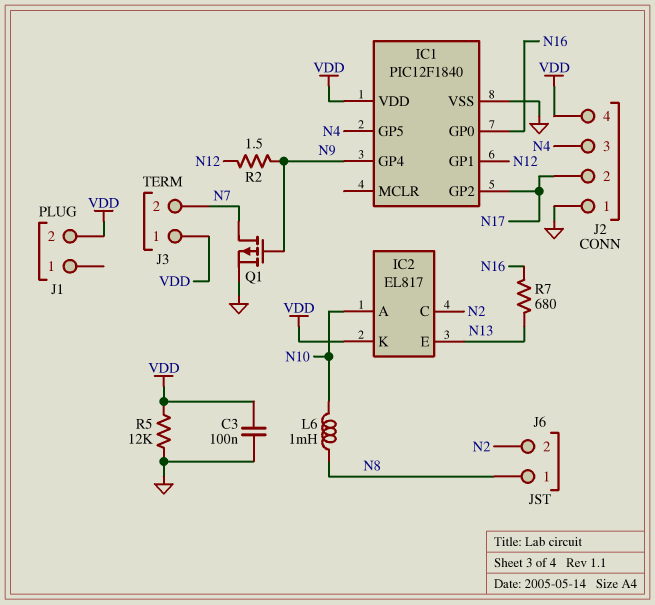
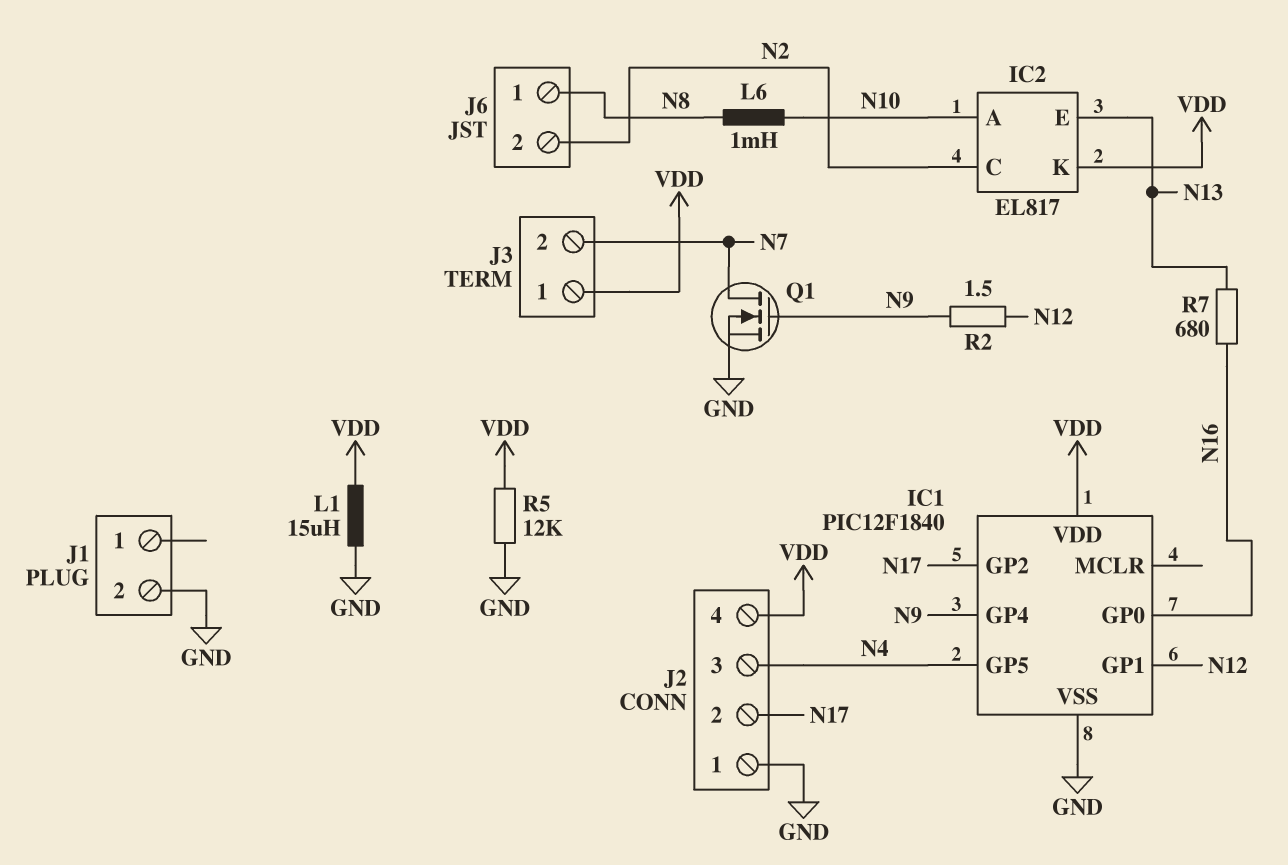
C3: 100nF (GND, VDD) -> none
J1 pin 2: VDD -> GND
L1: none -> 15uH (GND, VDD)
Q1: PMOS (G N9, D N7, S GND) -> NMOS (G N9, D N7, S GND)

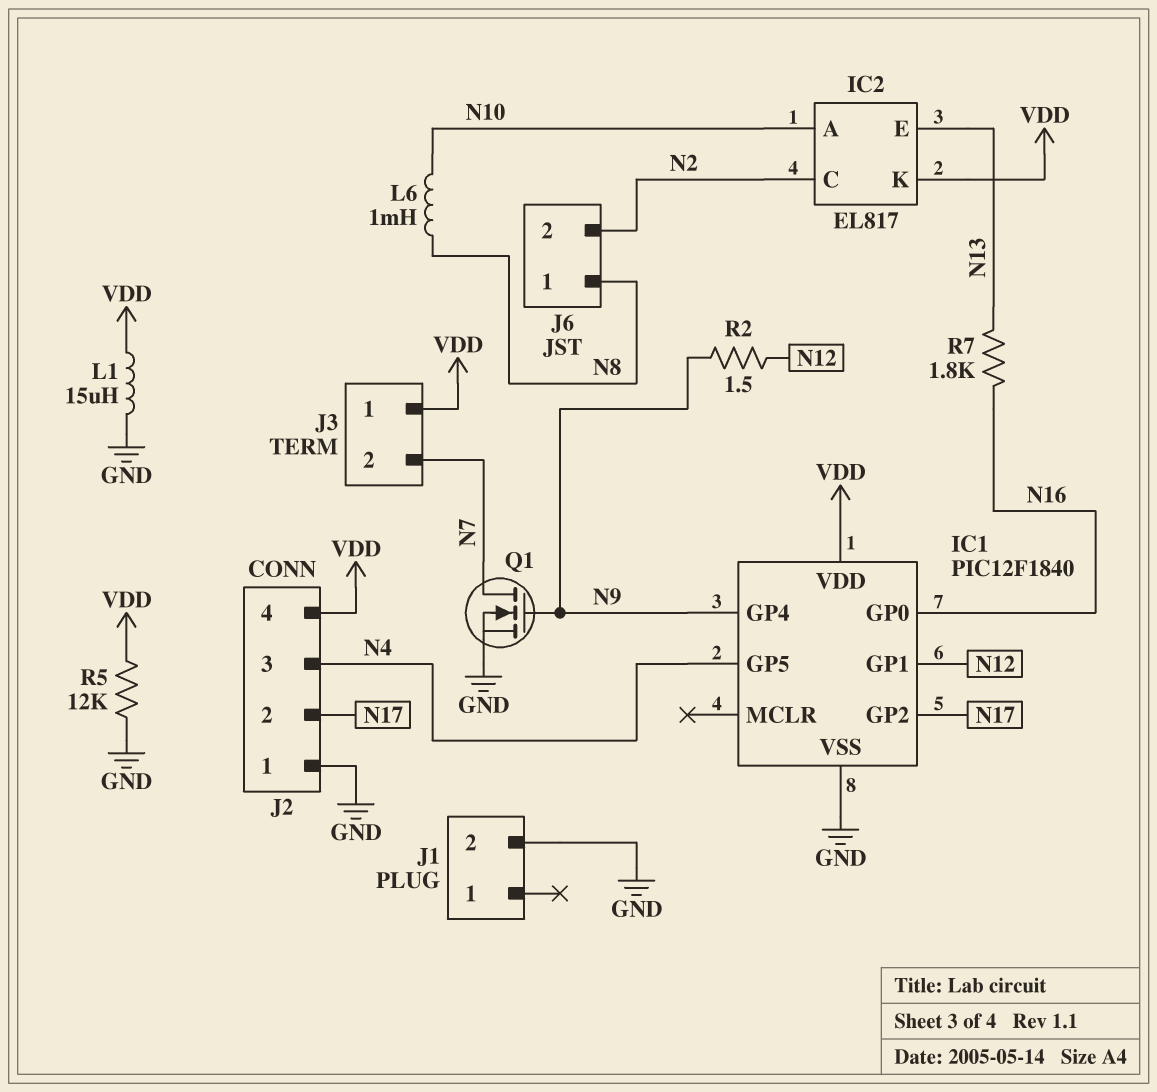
R7: 680 (N13, N16) -> 1.8k (N13, N16)

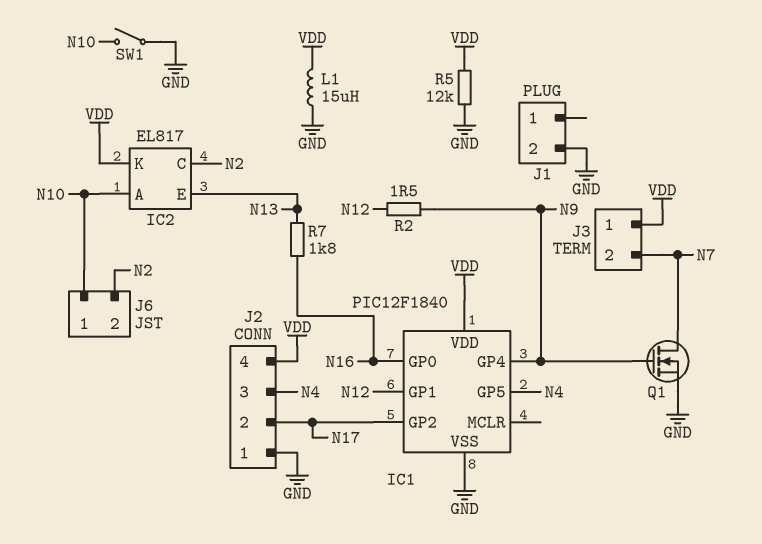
J6 pin 1: N8 -> N10
L6: 1mH (N8, N10) -> none
SW1: none -> switch (GND, N10)

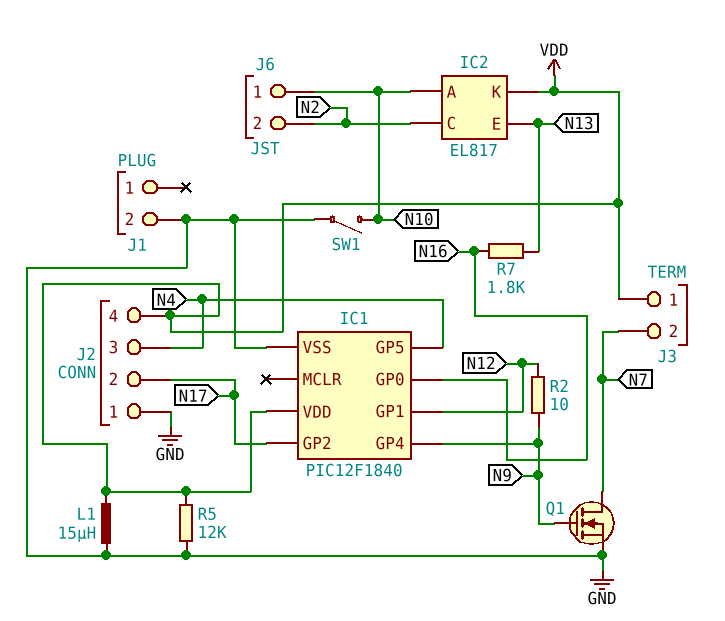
R2: 1.5 (N9, N12) -> 10 (N9, N12)

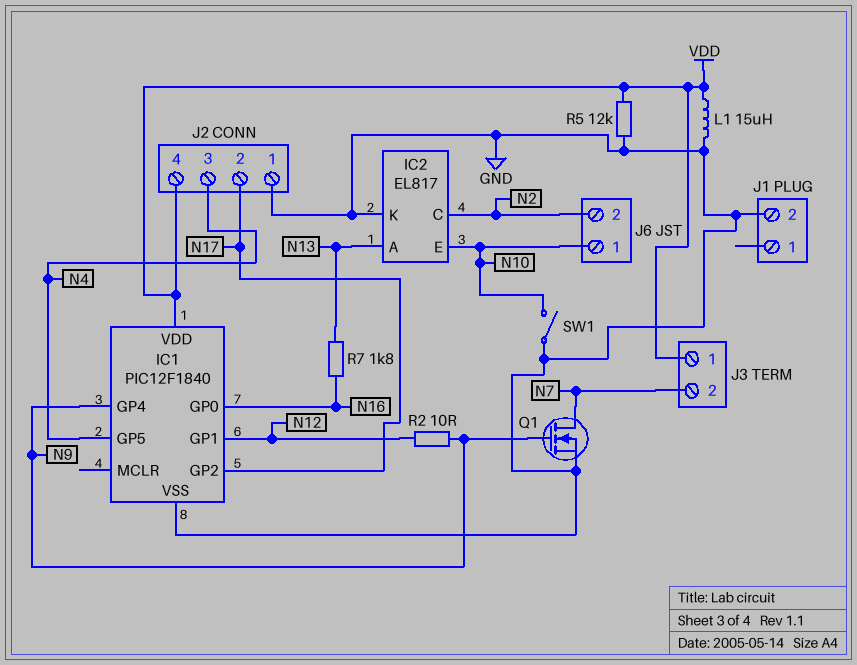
IC2 pin A: N10 -> N13
IC2 pin E: N13 -> N10
IC2 pin K: VDD -> GND

